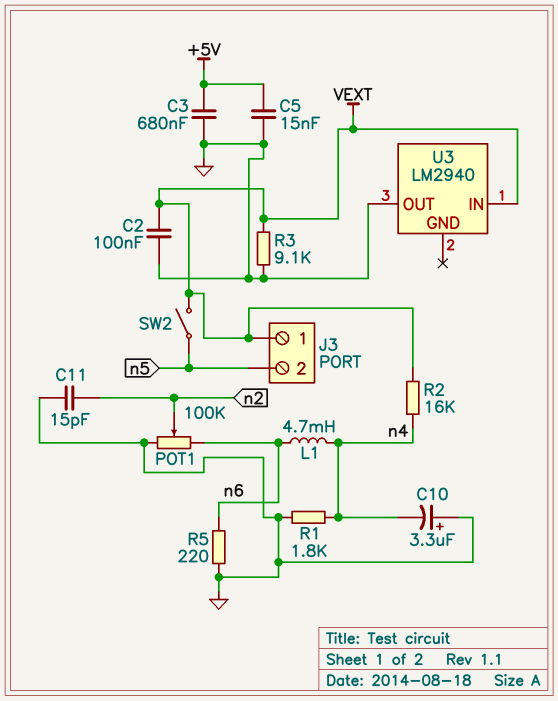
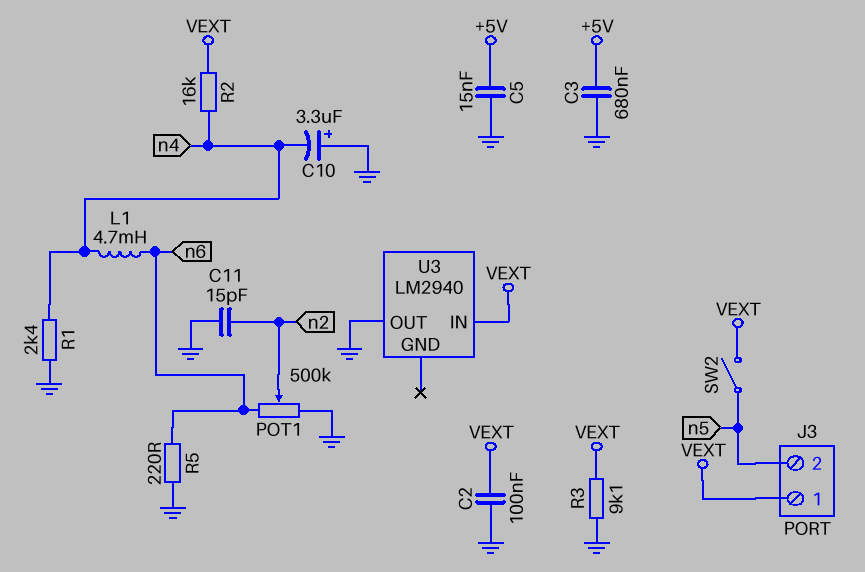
POT1: 100k (GND, n6, wiper n2) -> 500k (GND, n6, wiper n2)
R1: 1.8k (GND, n4) -> 2.4k (GND, n4)

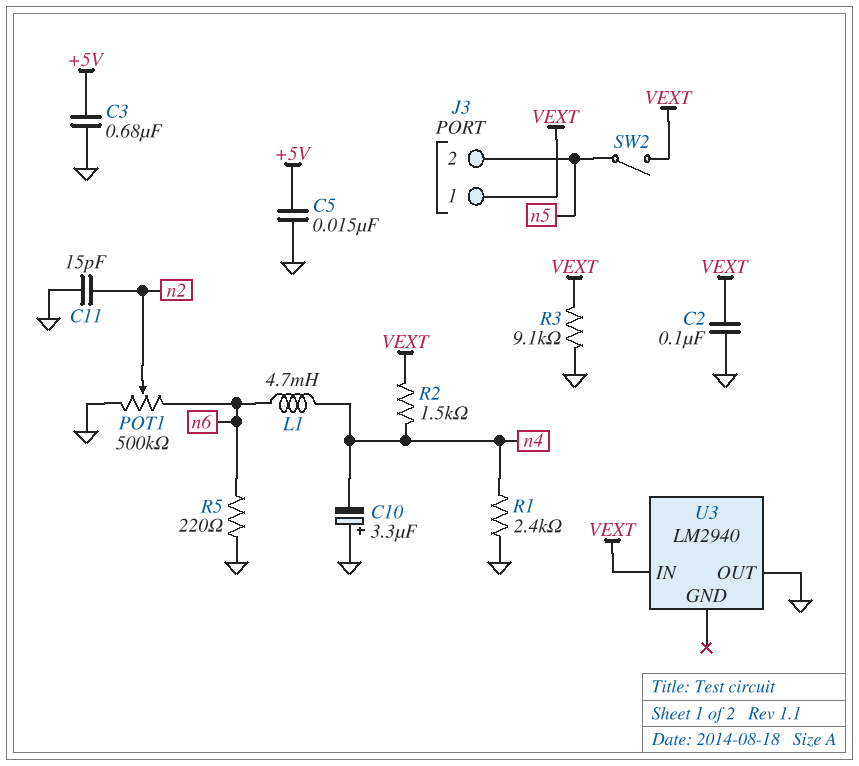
R2: 16k (VEXT, n4) -> 1.5k (VEXT, n4)

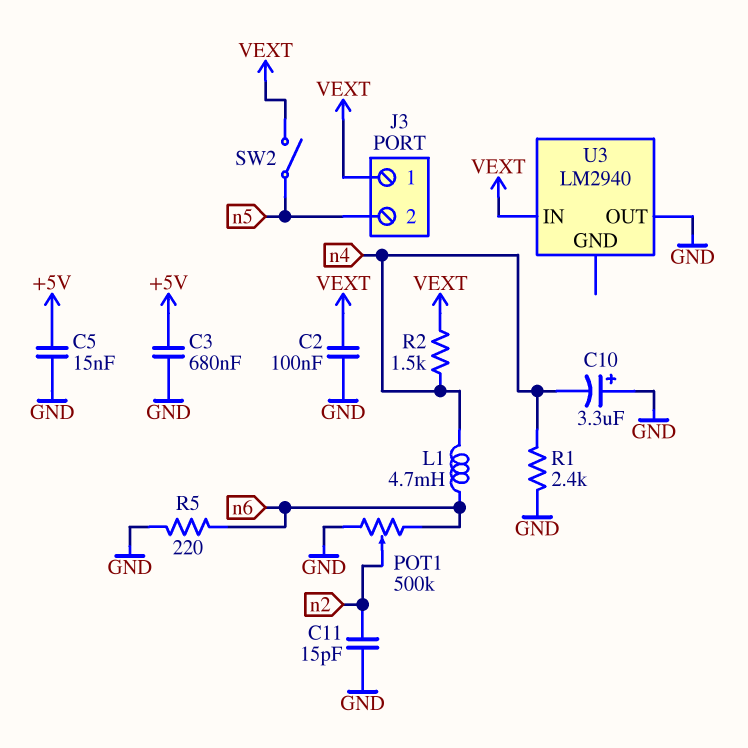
R3: 9.1k (GND, VEXT) -> none

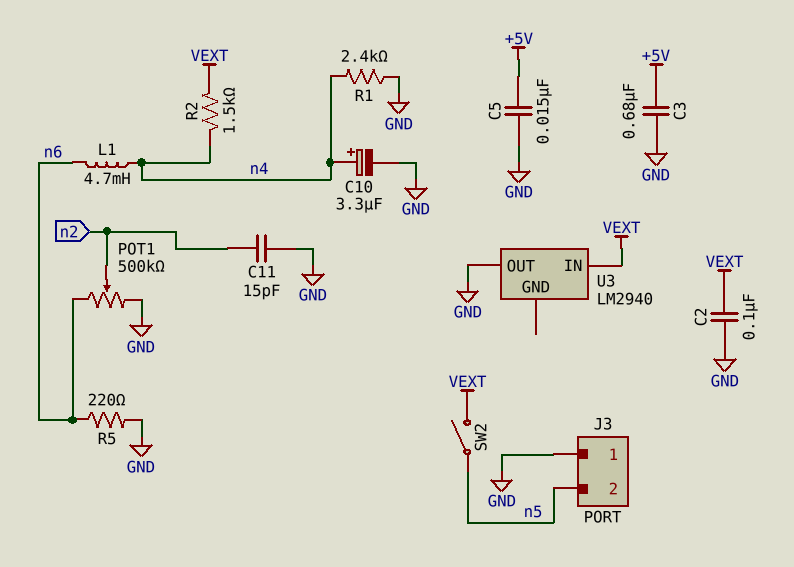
C10: 3.3uF (plus GND, minus n4) -> 3.3uF (plus n4, minus GND)
J3 pin 1: VEXT -> GND

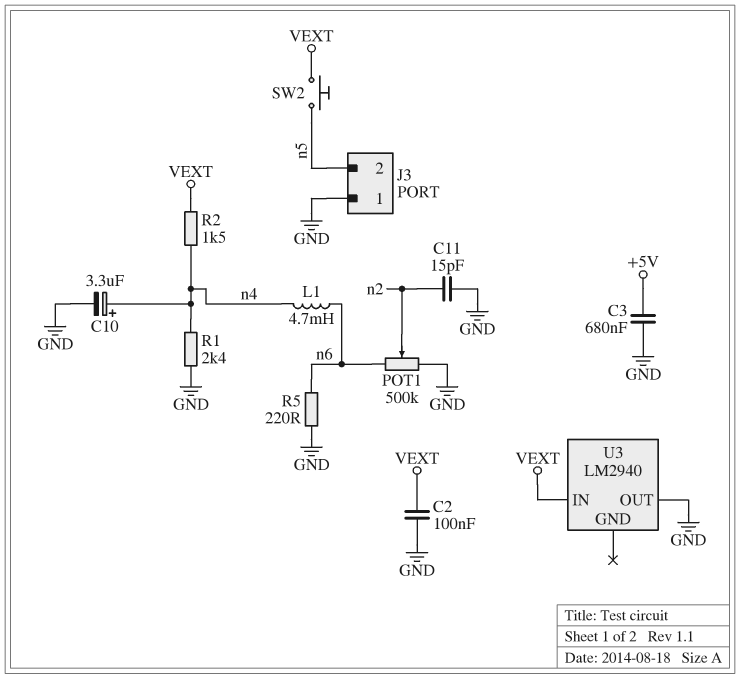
C5: 15nF (+5V, GND) -> none
SW2: switch (VEXT, n5) -> button (VEXT, n5)

